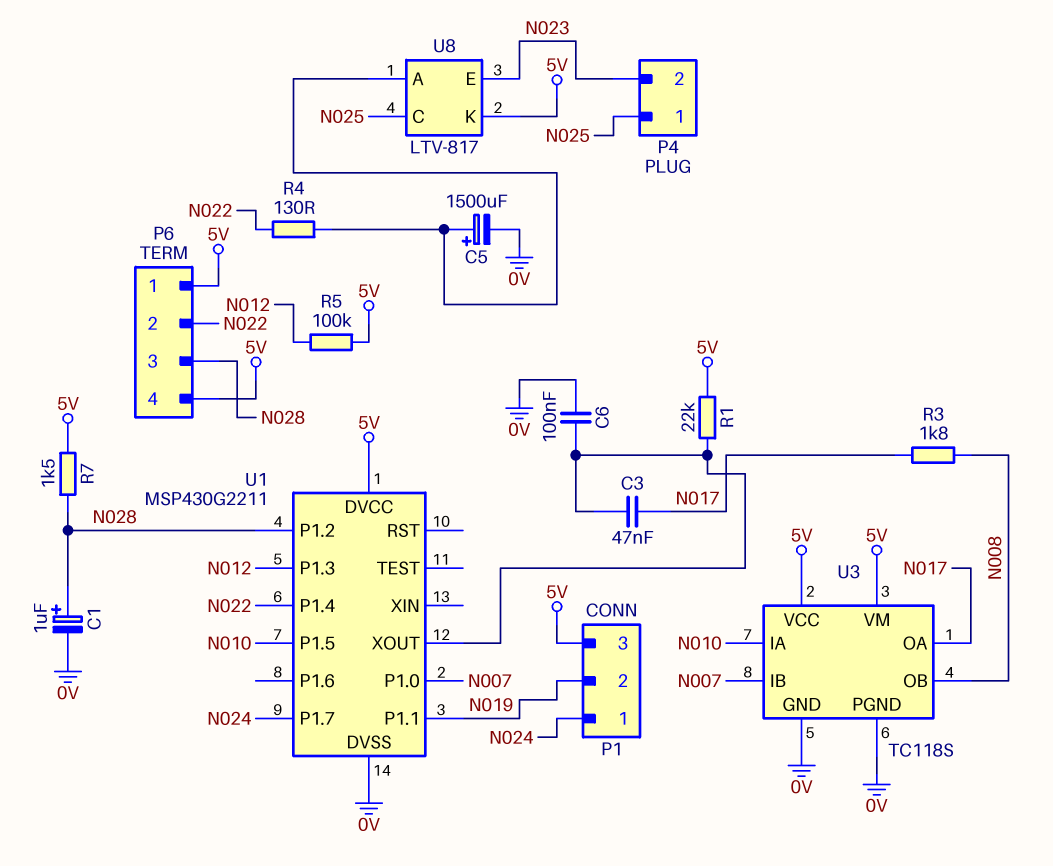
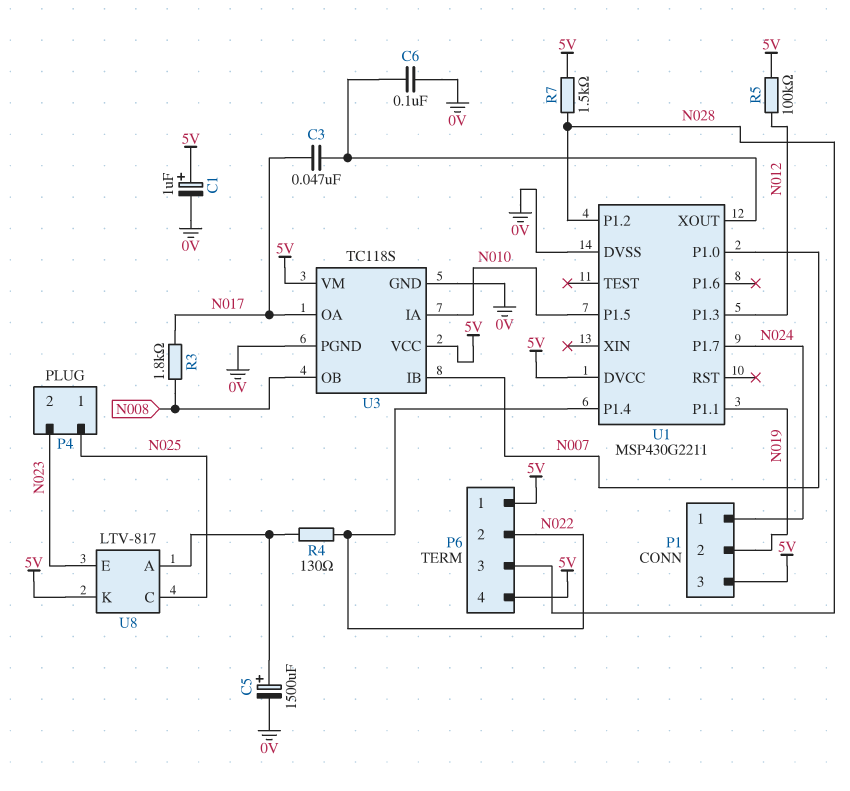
C1: 1uF (plus N028, minus 0V) -> 1uF (plus 5V, minus 0V)
R1: 22k (5V, U1/XOUT) -> none

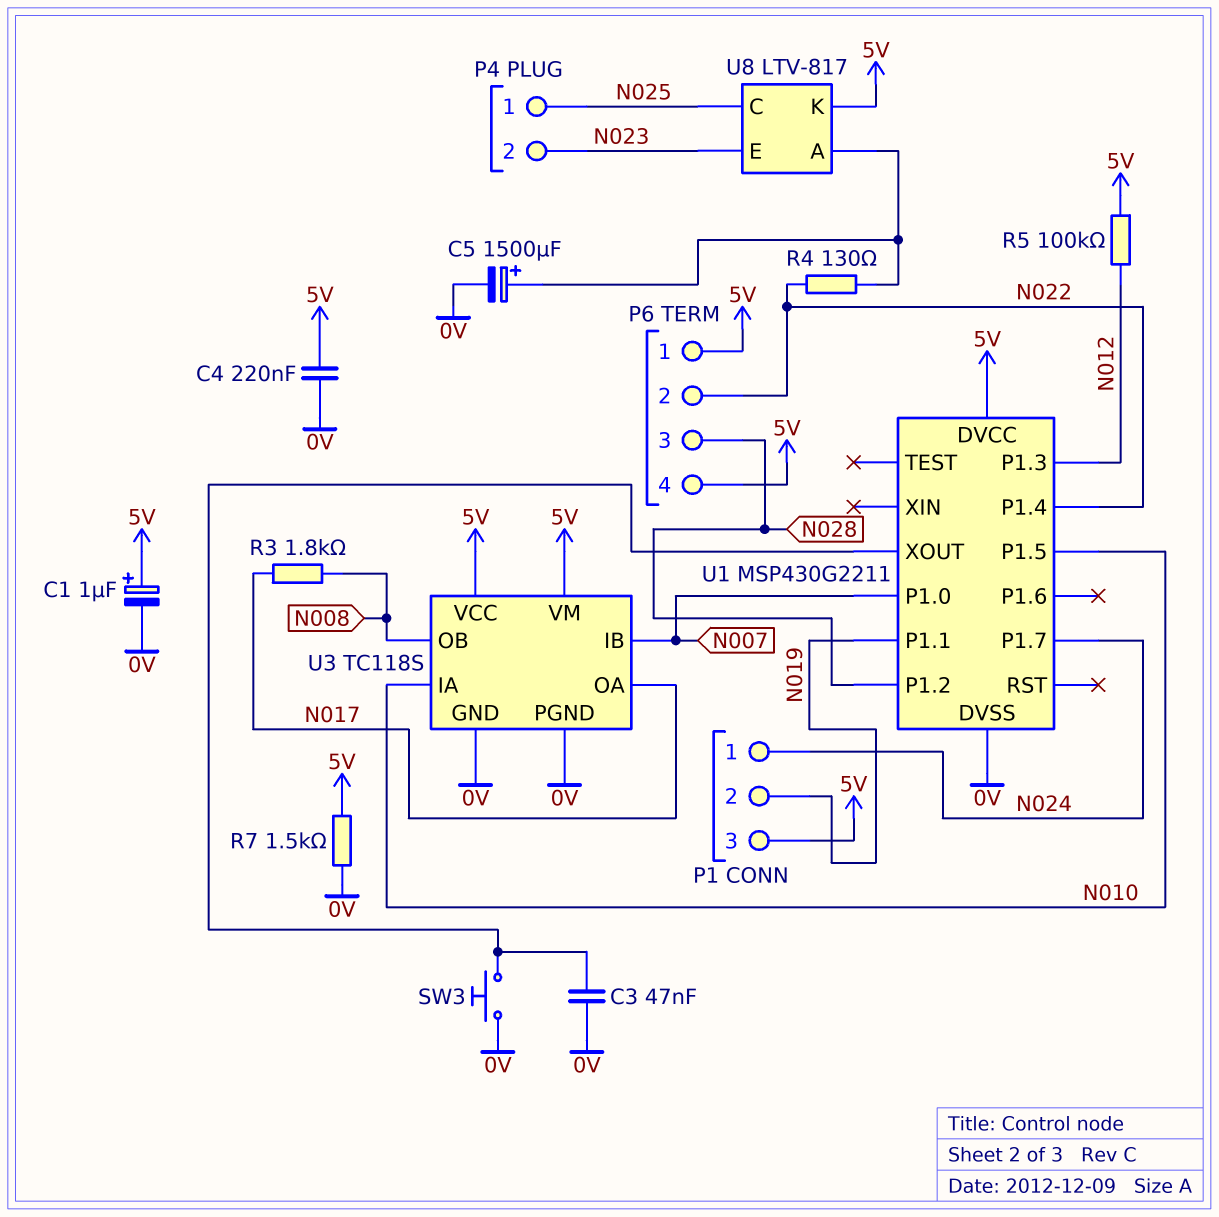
C3: 47nF (N017, U1/XOUT) -> 47nF (0V, U1/XOUT)
C4: none -> 220nF (0V, 5V)
C6: 100nF (0V, U1/XOUT) -> none
R7: 1.5k (5V, N028) -> 1.5k (0V, 5V)
SW3: none -> button (0V, U1/XOUT)

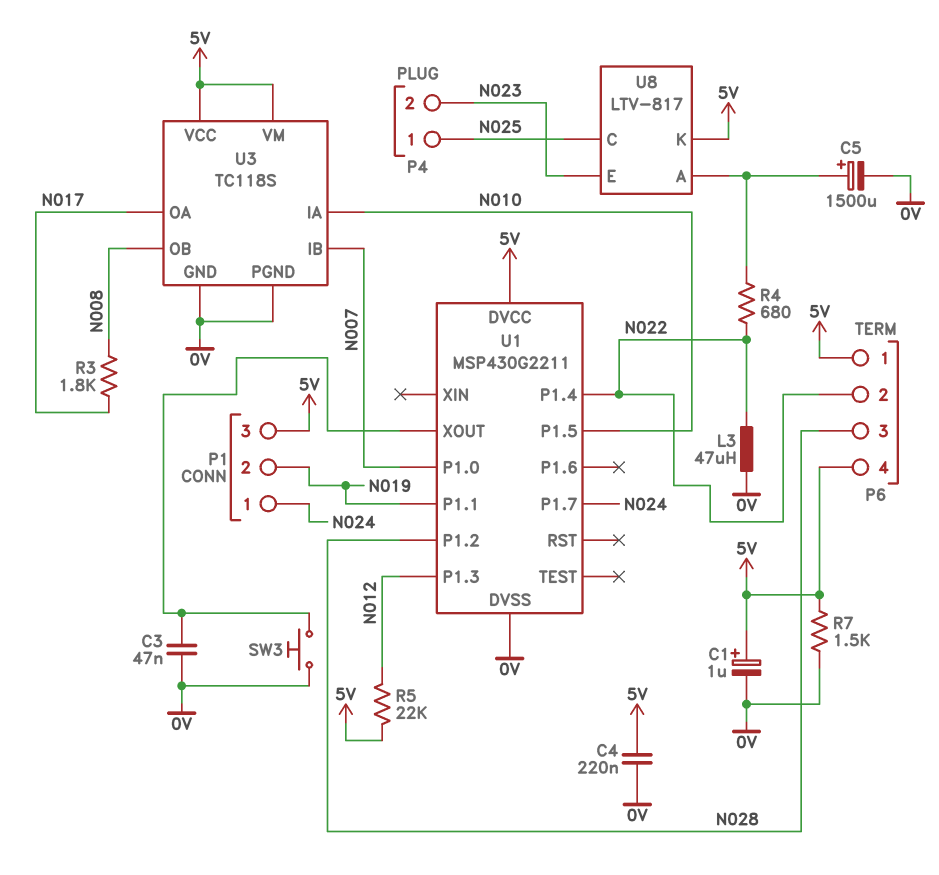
L3: none -> 47uH (0V, N022)
R4: 130 (N022, U8/A) -> 680 (N022, U8/A)
R5: 100k (5V, N012) -> 22k (5V, N012)

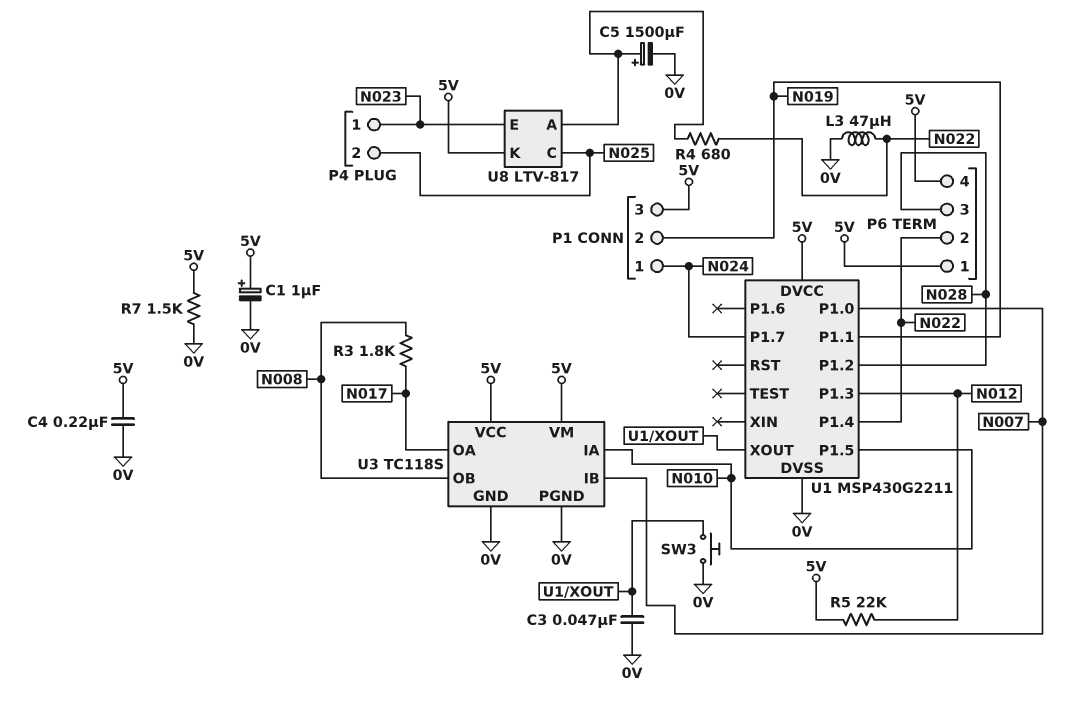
P4 pin 1: N025 -> N023
P4 pin 2: N023 -> N025

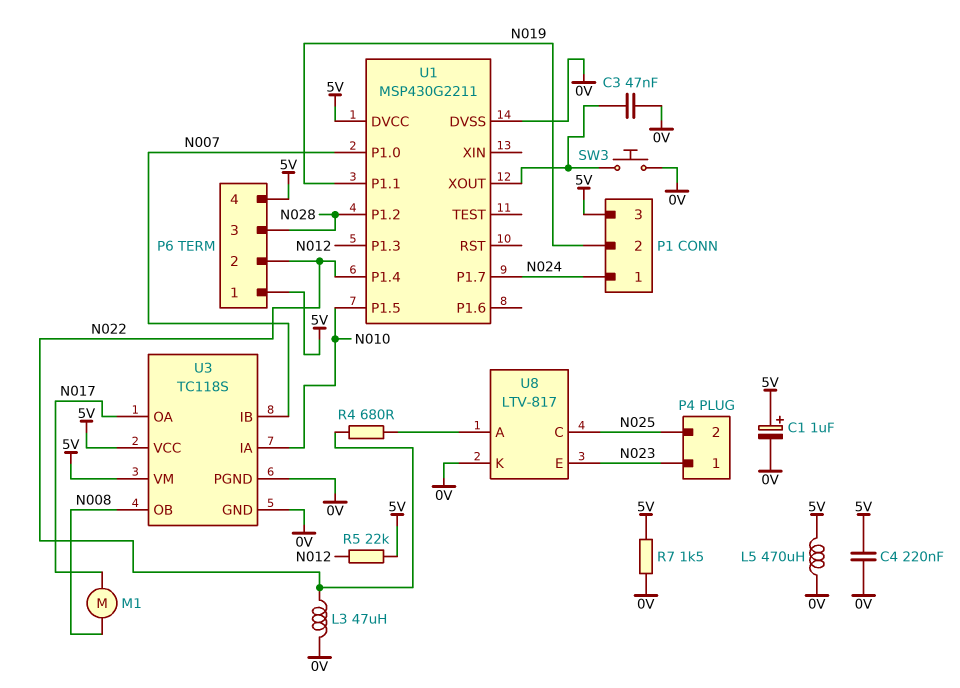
C5: 1500uF (plus U8/A, minus 0V) -> none
L5: none -> 470uH (0V, 5V)
M1: none -> motor (N008, N017)
R3: 1.8k (N008, N017) -> none
U8 pin K: 5V -> 0V

